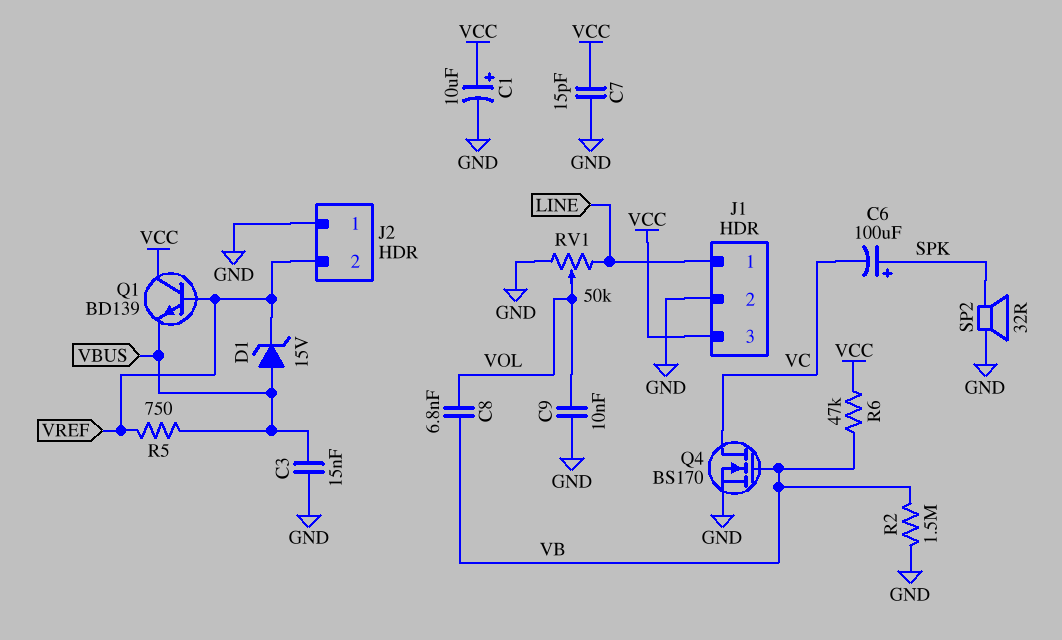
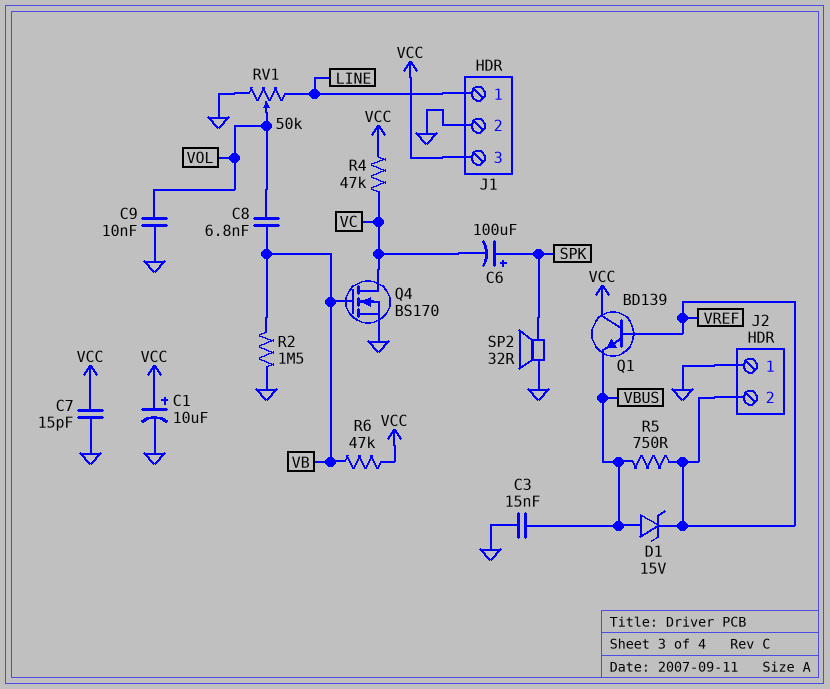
R4: none -> 47k (VC, VCC)

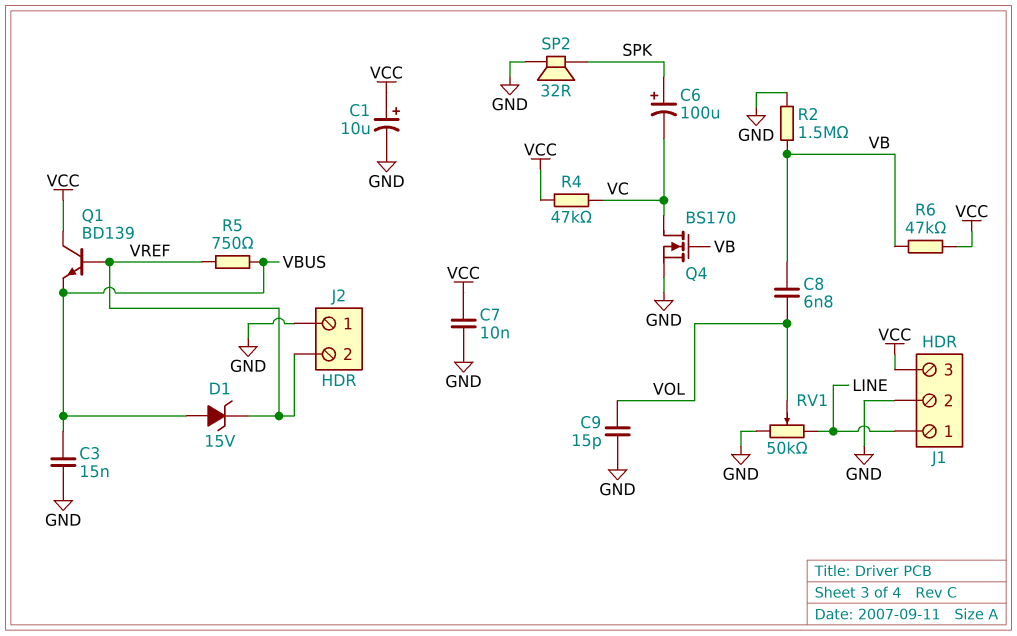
C7: 15pF (GND, VCC) -> 10nF (GND, VCC)
C9: 10nF (GND, VOL) -> 15pF (GND, VOL)

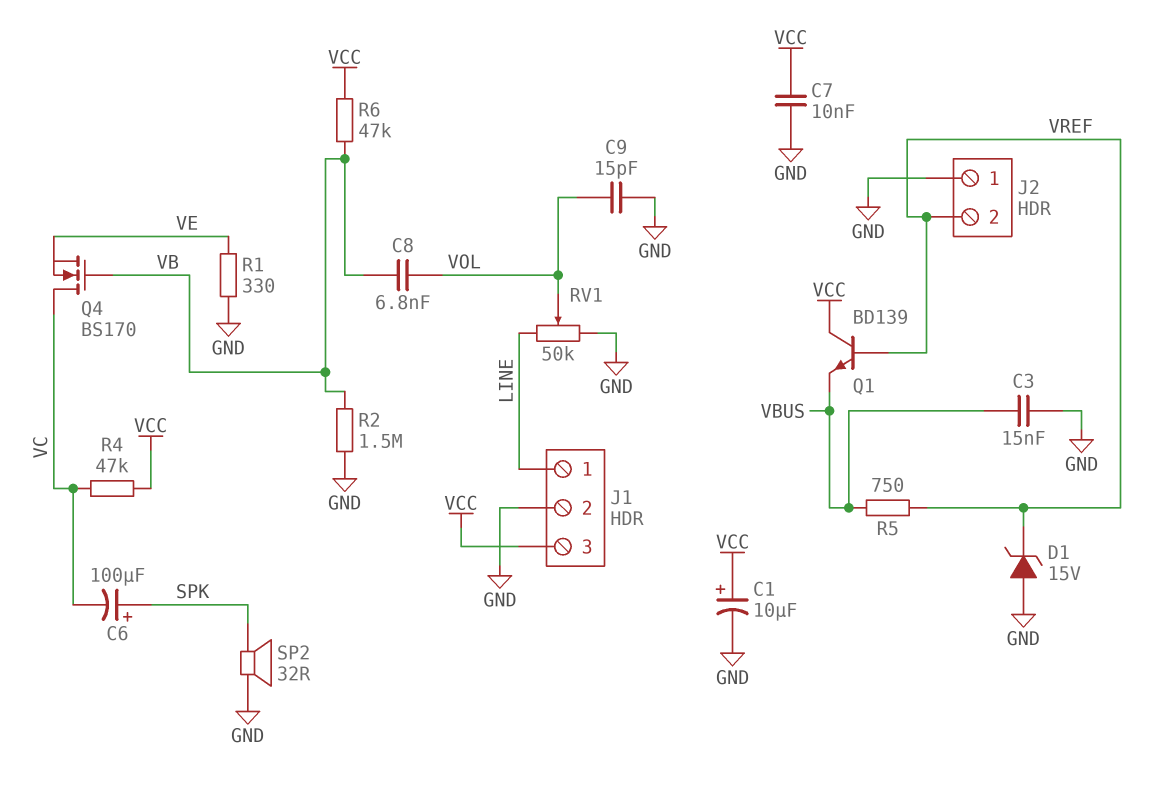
D1: zener 15V (A VBUS, K VREF) -> zener 15V (A GND, K VREF)
Q4: NMOS BS170 (G VB, D VC, S GND) -> NMOS BS170 (G VB, D VC, S VE)
R1: none -> 330 (GND, VE)

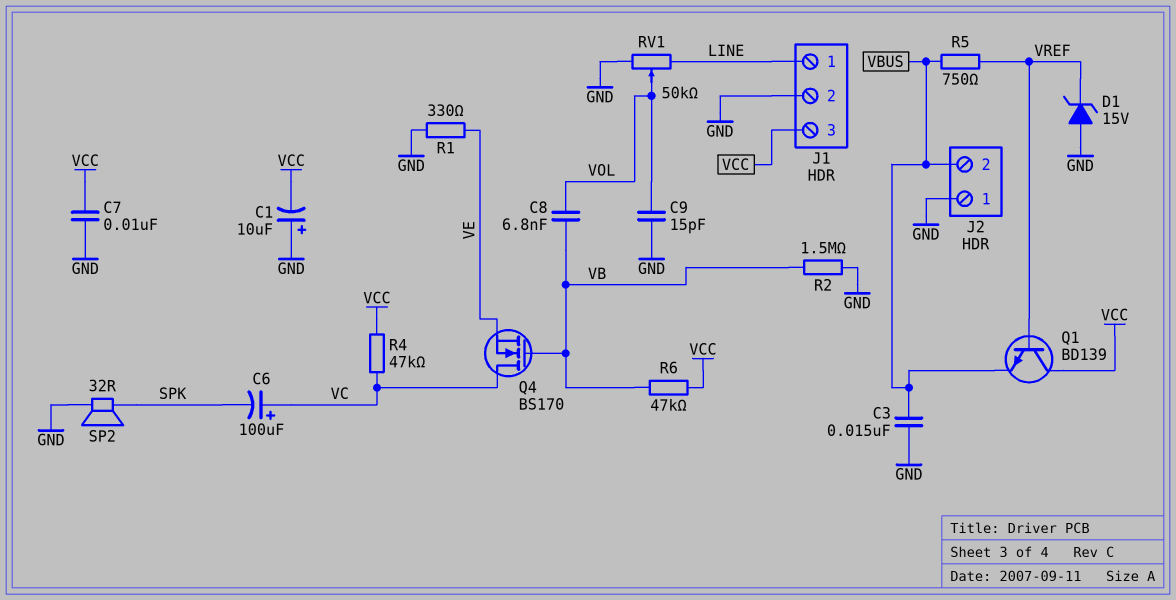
C1: 10uF (plus VCC, minus GND) -> 10uF (plus GND, minus VCC)
C6: 100uF (plus SPK, minus VC) -> 100uF (plus VC, minus SPK)
J2 pin 2: VREF -> VBUS

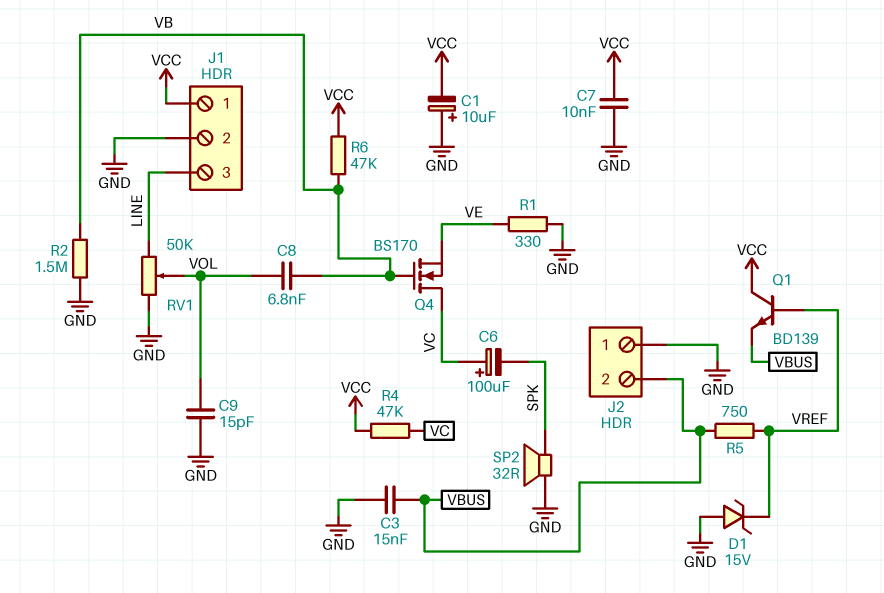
J1 pin 1: LINE -> VCC
J1 pin 3: VCC -> LINE

